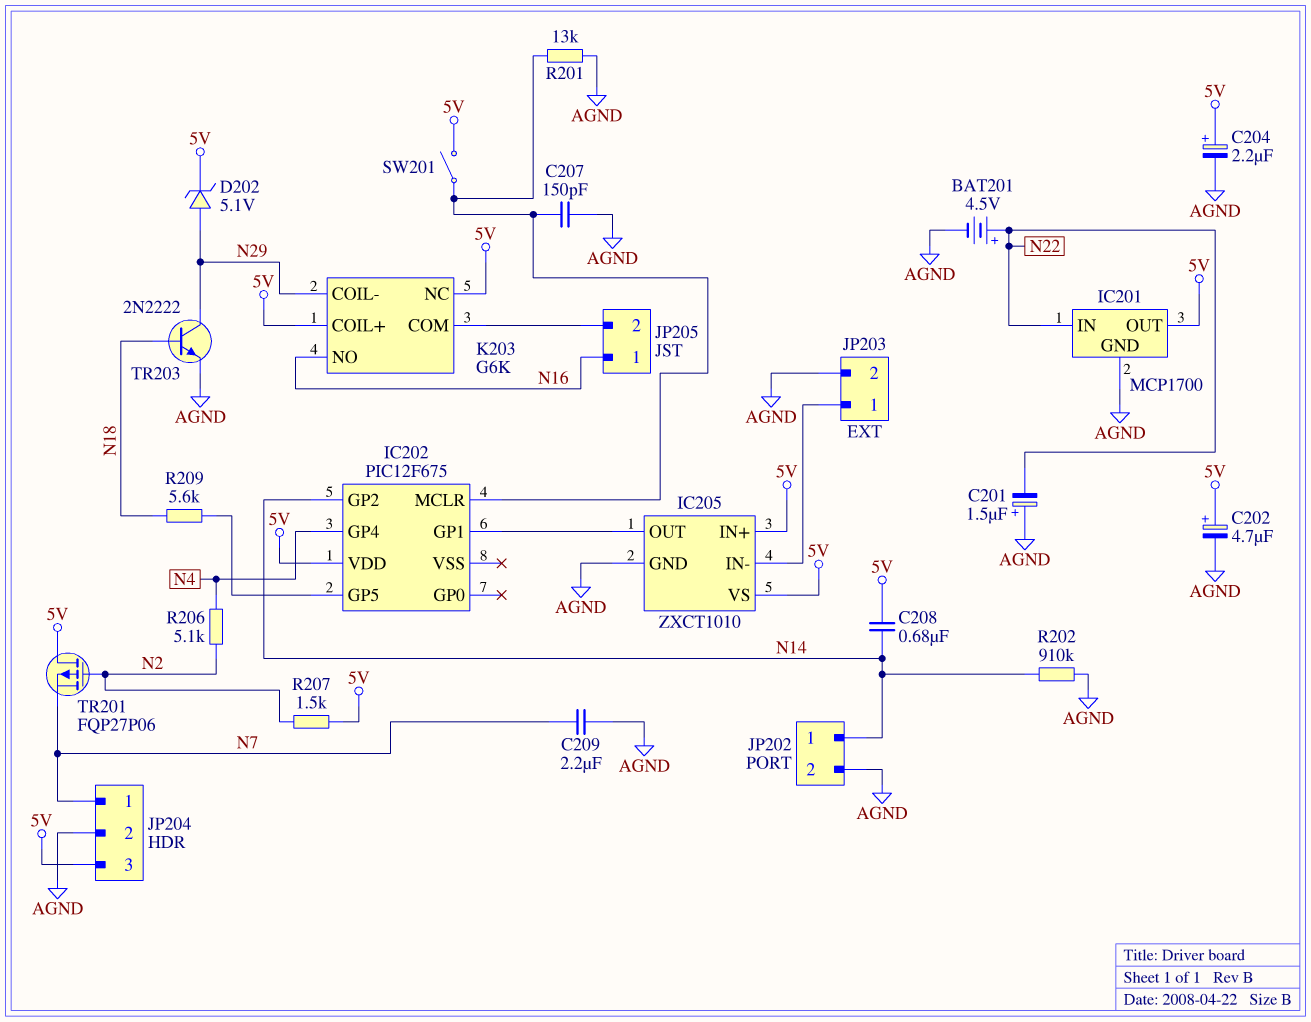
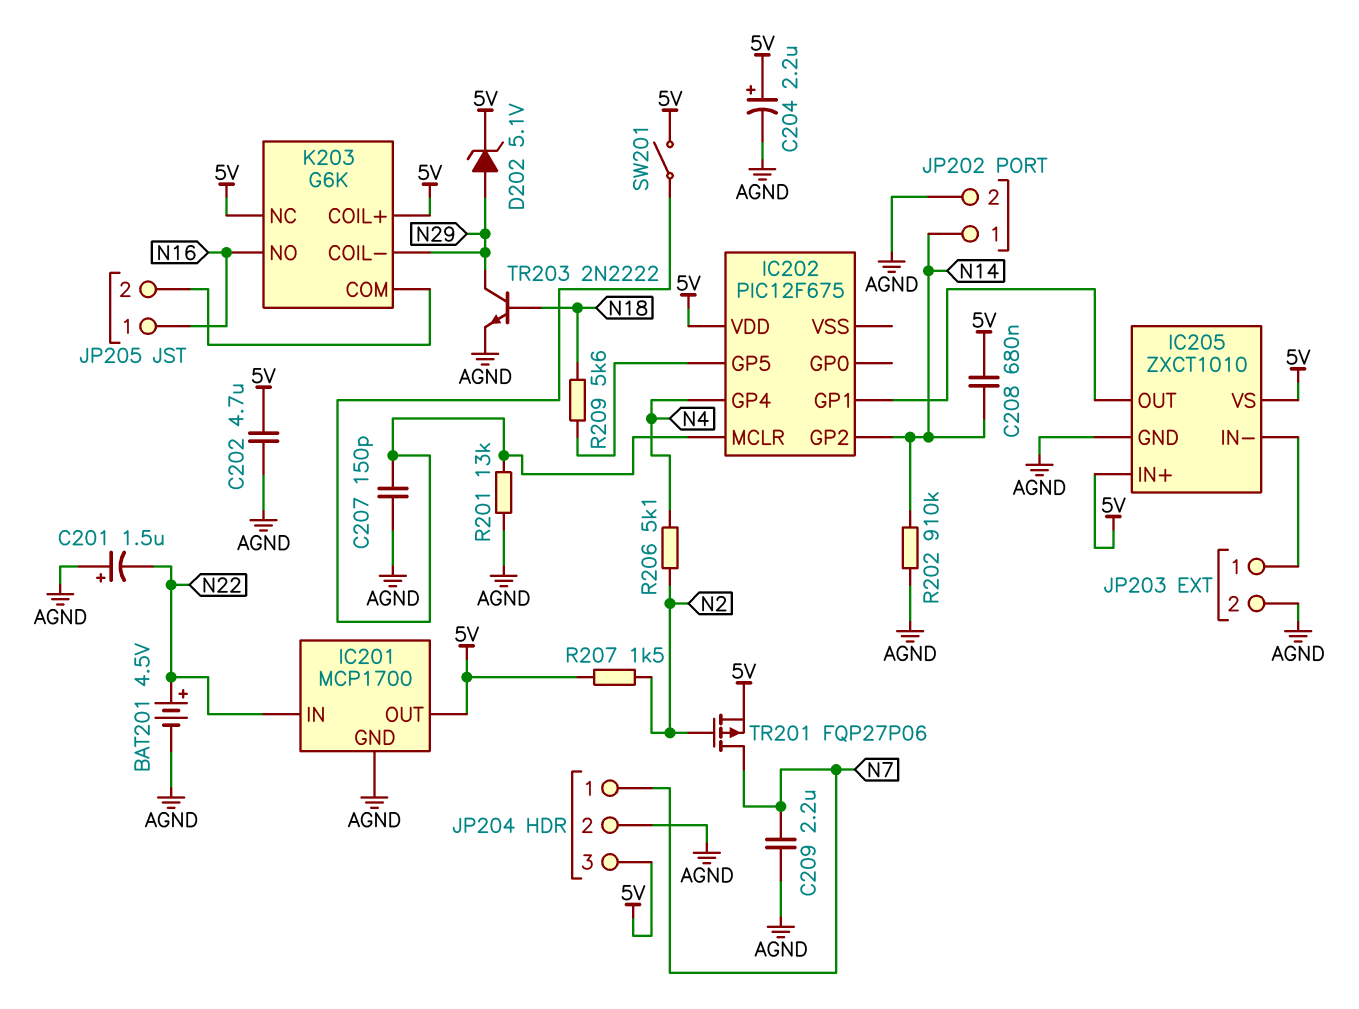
C202: 4.7uF (plus 5V, minus AGND) -> 4.7uF (5V, AGND)
TR201: PMOS FQP27P06 (G N2, D 5V, S N7) -> PMOS FQP27P06 (G N2, D N7, S 5V)

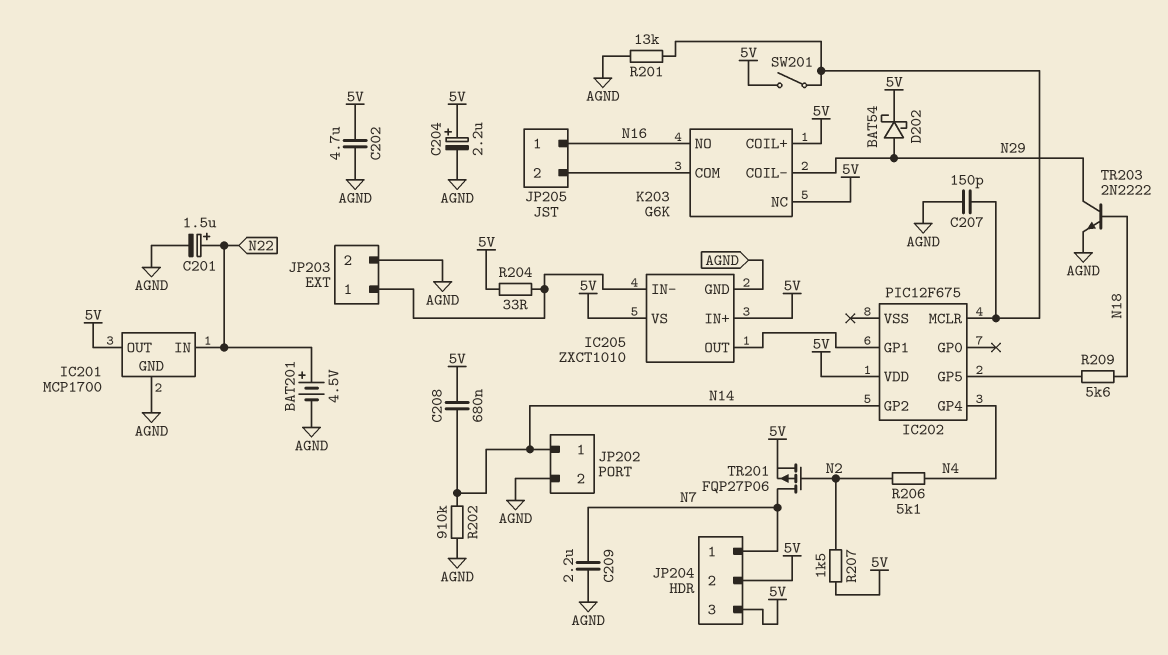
C201: 1.5uF (plus AGND, minus N22) -> 1.5uF (plus N22, minus AGND)
D202: zener 5.1V (A N29, K 5V) -> schottky BAT54 (A N29, K 5V)
JP204 pin 2: AGND -> 5V
R204: none -> 33 (5V, IC205/IN-)

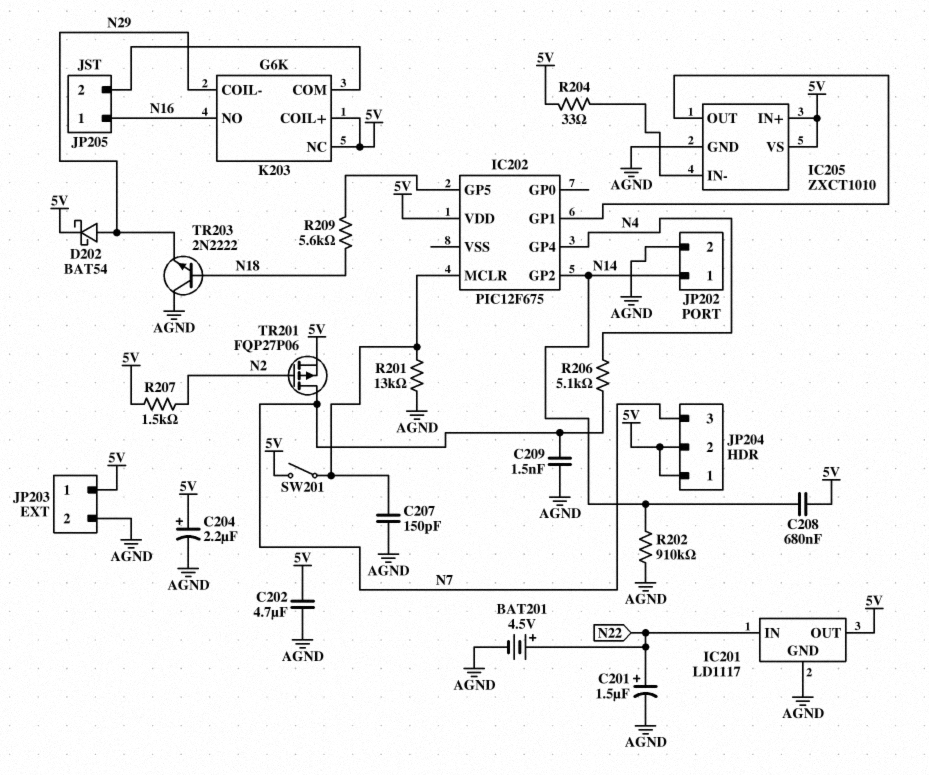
C209: 2.2uF (AGND, N7) -> 1.5nF (AGND, N7)
IC201: MCP1700 -> LD1117
JP203 pin 1: IC205/IN- -> 5V
JP204 pin 1: N7 -> 5V
JP204 pin 3: 5V -> N7
R206: 5.1k (N2, N4) -> 5.1k (N4, N7)
TR203: NPN 2N2222 (B N18, C N29, E AGND) -> NPN 2N2222 (B N18, C AGND, E N29)

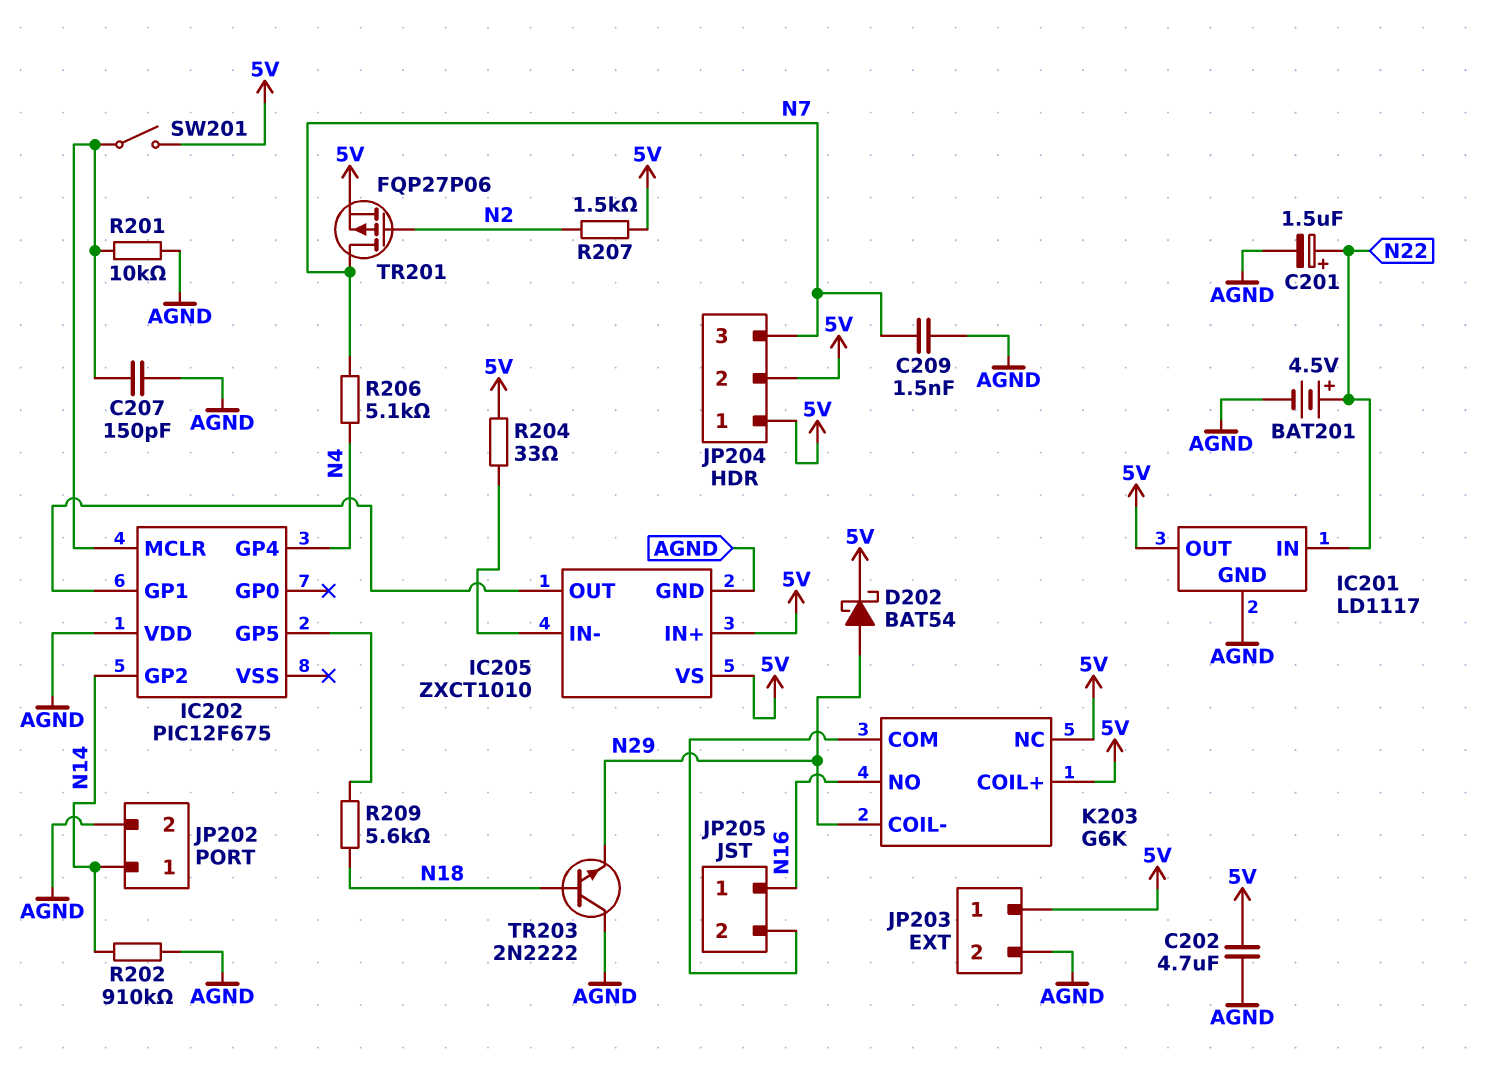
C204: 2.2uF (plus 5V, minus AGND) -> none
C208: 680nF (5V, N14) -> none
IC202 pin VDD: 5V -> AGND
R201: 13k (AGND, IC202/MCLR) -> 10k (AGND, IC202/MCLR)

